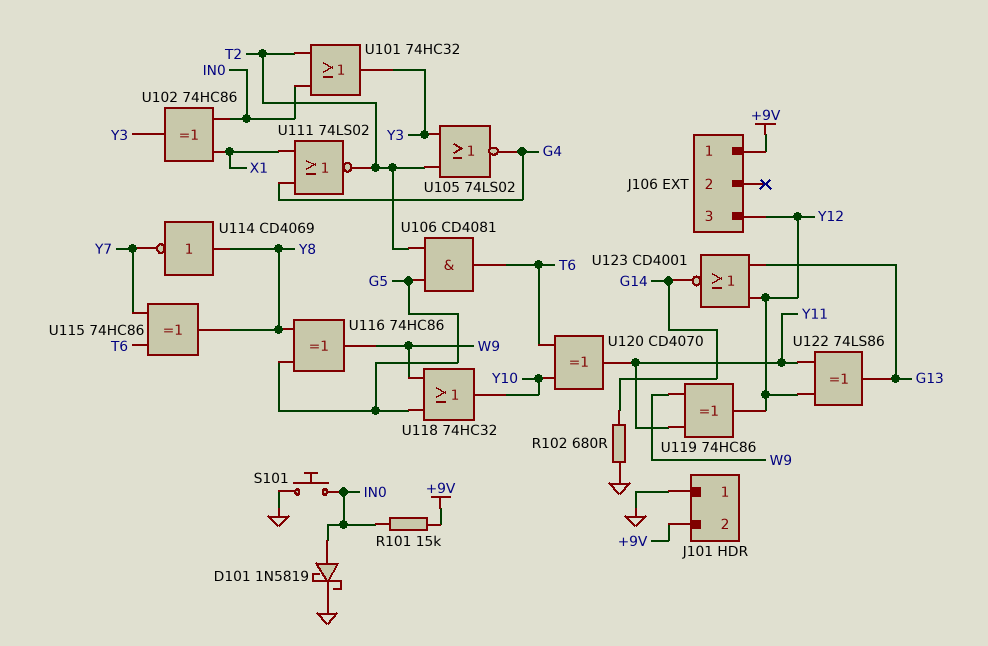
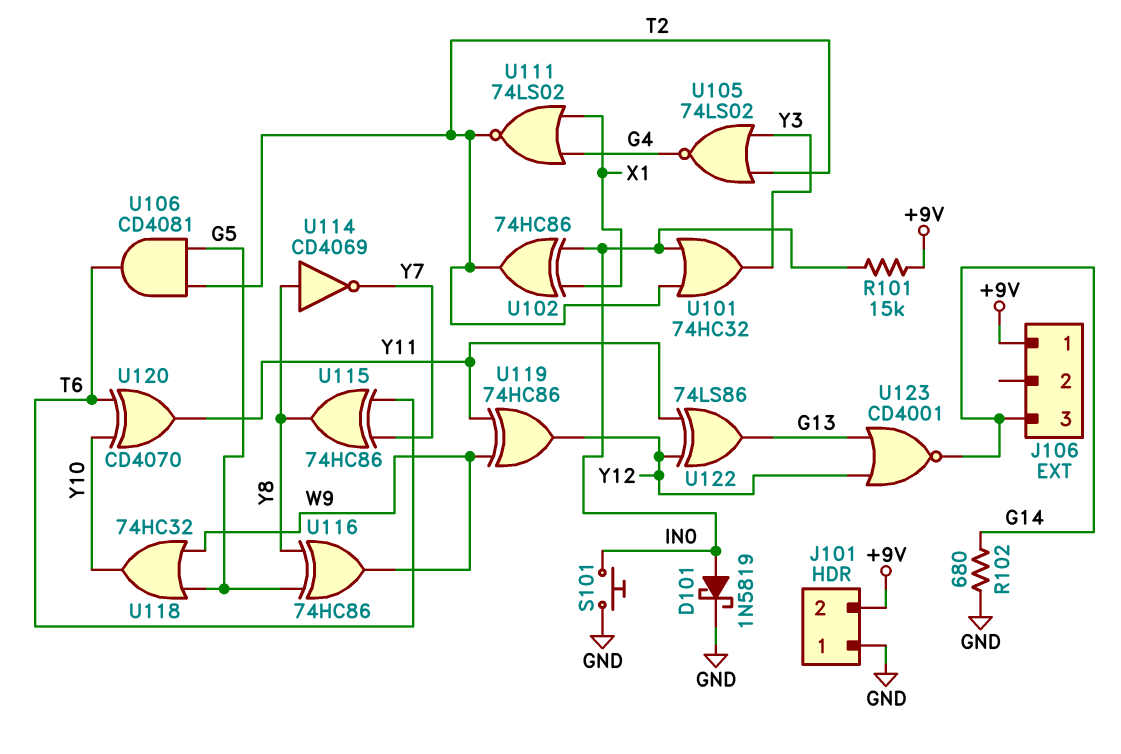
J106 pin 3: Y12 -> G14
U102: XOR 74HC86 (in IN0, in X1, out Y3) -> XOR 74HC86 (in IN0, in X1, out T2)

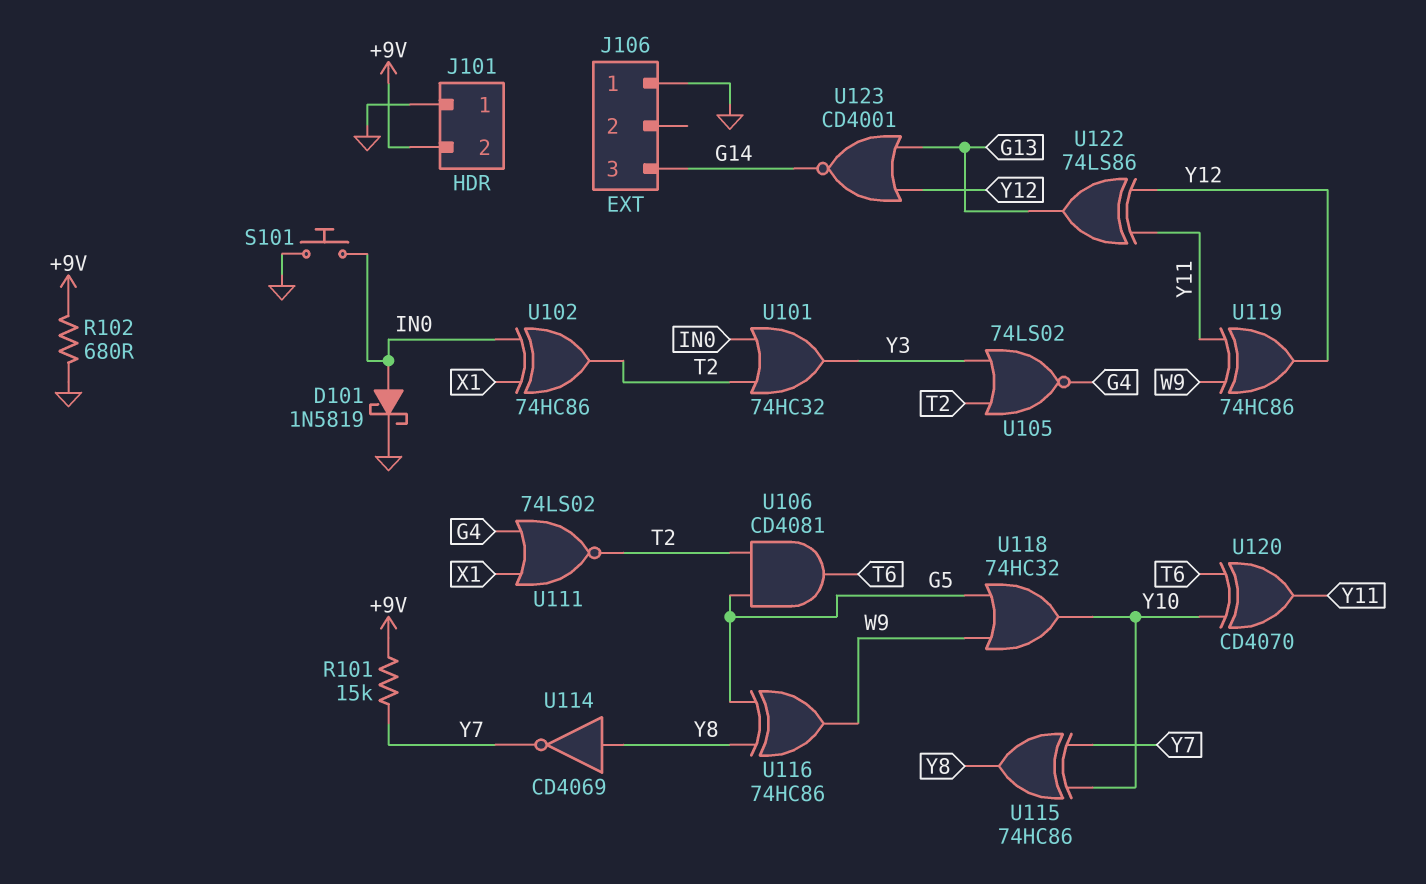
J106 pin 1: +9V -> GND
R101: 15k (+9V, IN0) -> 15k (+9V, Y7)
R102: 680 (G14, GND) -> 680 (+9V, GND)
U115: XOR 74HC86 (in T6, in Y7, out Y8) -> XOR 74HC86 (in Y7, in Y10, out Y8)

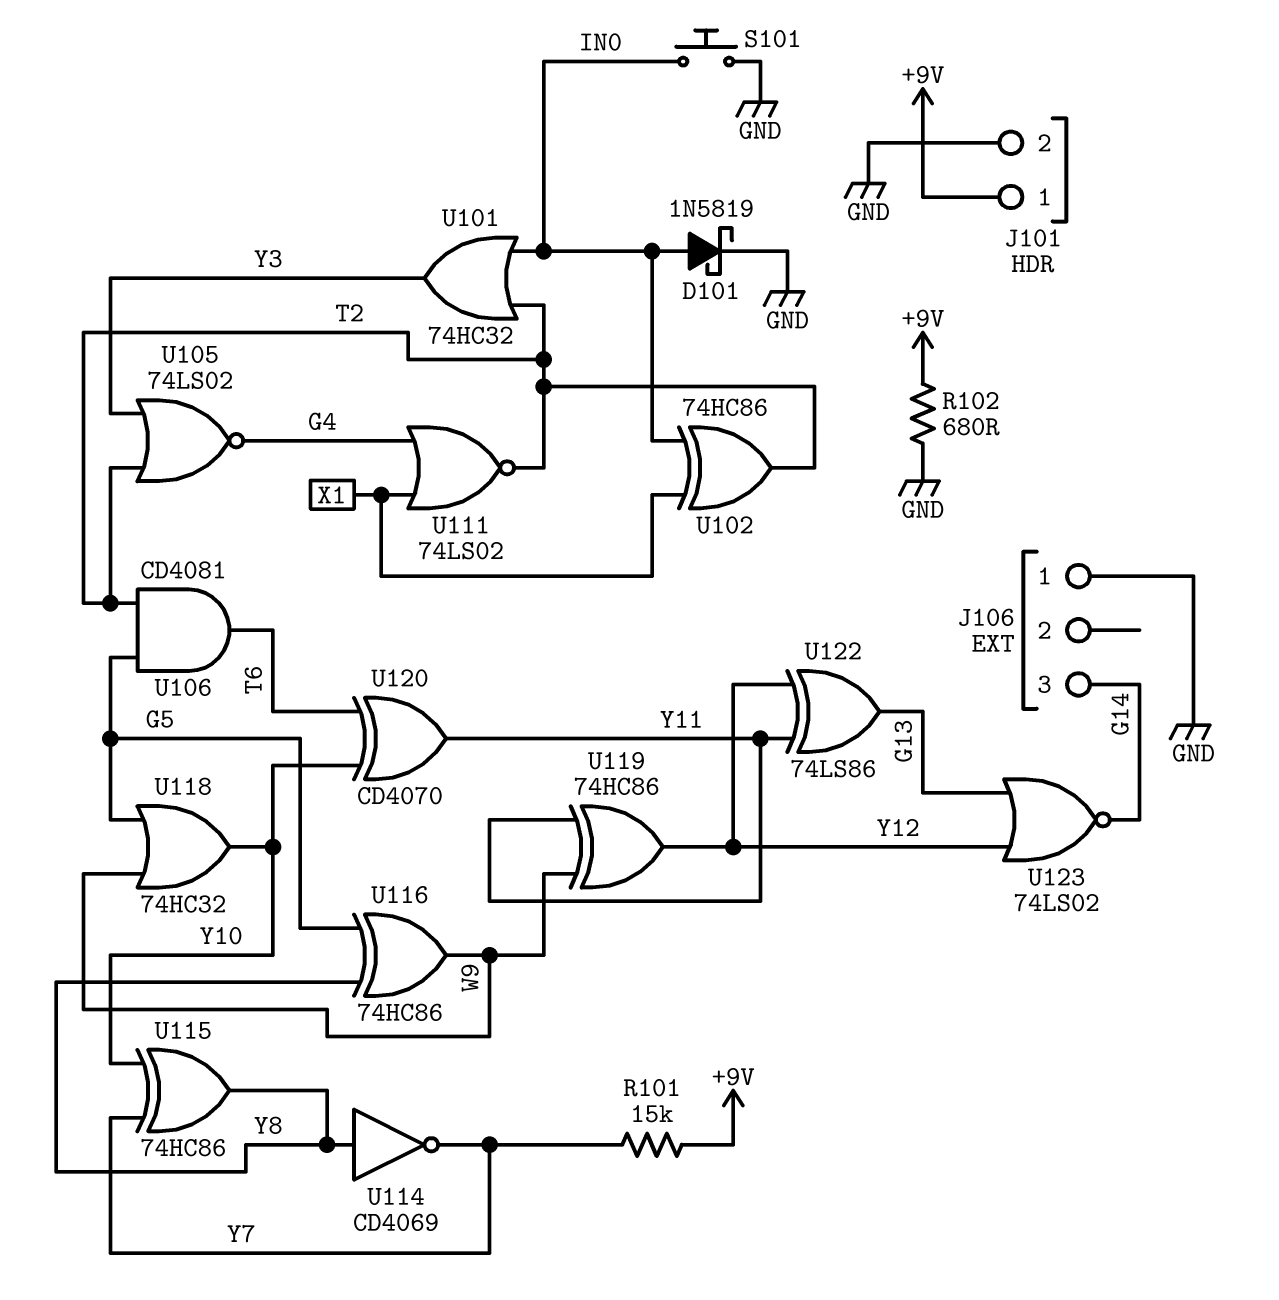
J101 pin 1: GND -> +9V
J101 pin 2: +9V -> GND
U123: NOR CD4001 (in G13, in Y12, out G14) -> NOR 74LS02 (in G13, in Y12, out G14)

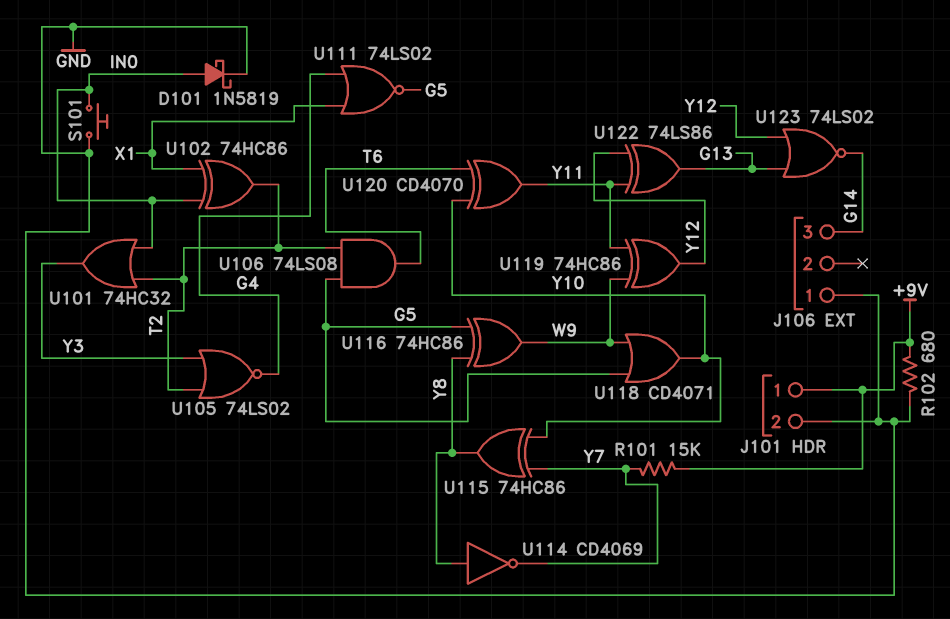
U106: AND CD4081 (in G5, in T2, out T6) -> AND 74LS08 (in G5, in T2, out T6)
U111: NOR 74LS02 (in G4, in X1, out T2) -> NOR 74LS02 (in G4, in X1, out G5)
U118: OR 74HC32 (in G5, in W9, out Y10) -> OR CD4071 (in G5, in W9, out Y10)

